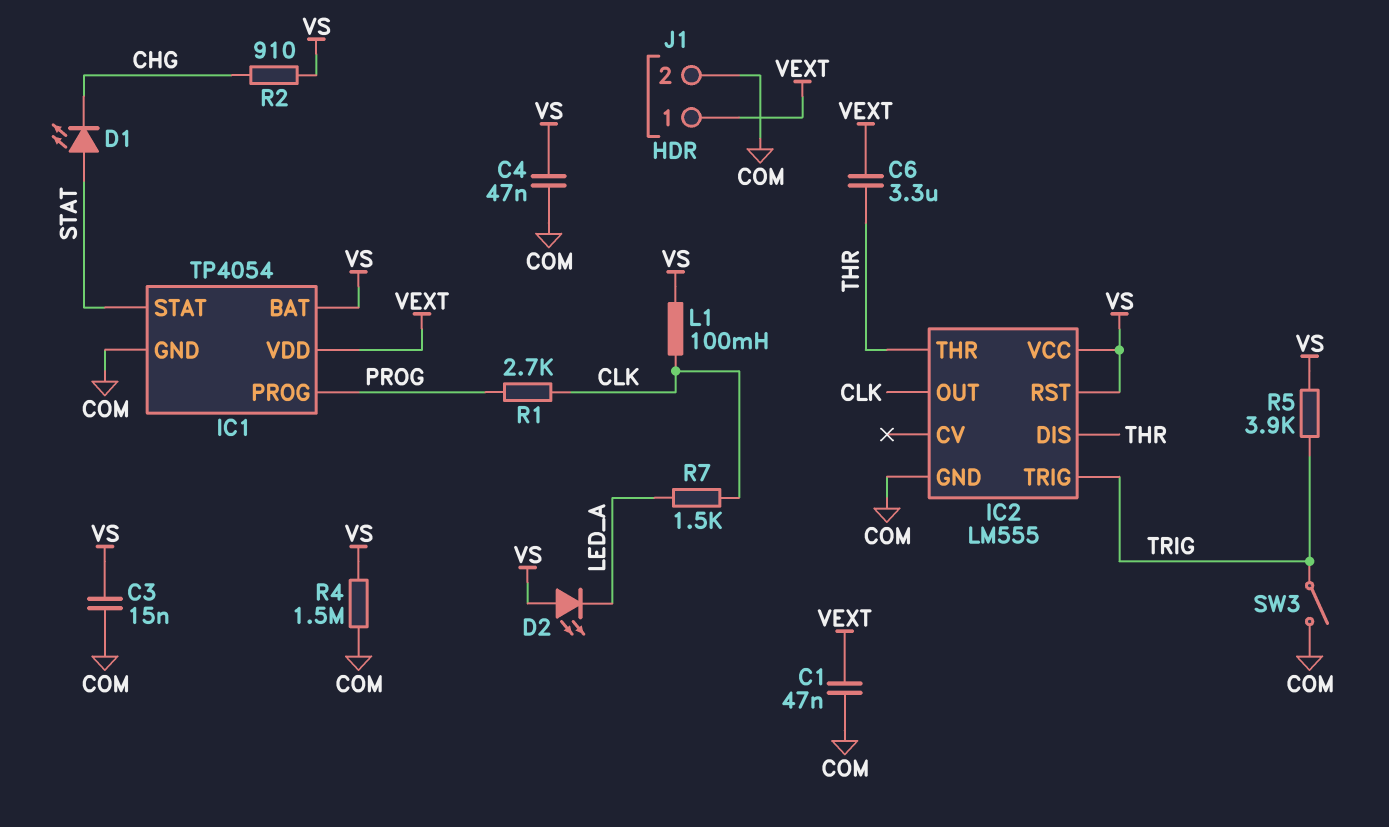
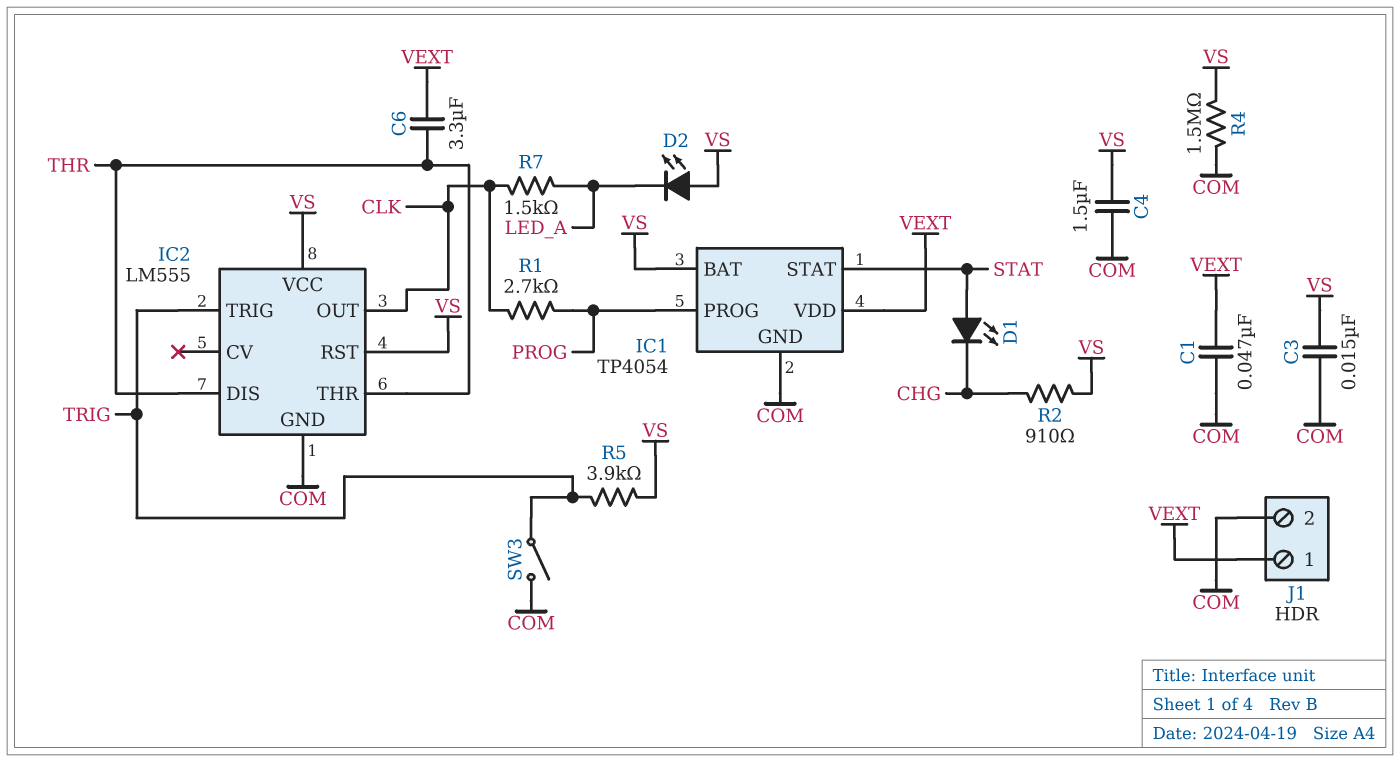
C4: 47nF (COM, VS) -> 1.5uF (COM, VS)
L1: 100mH (CLK, VS) -> none

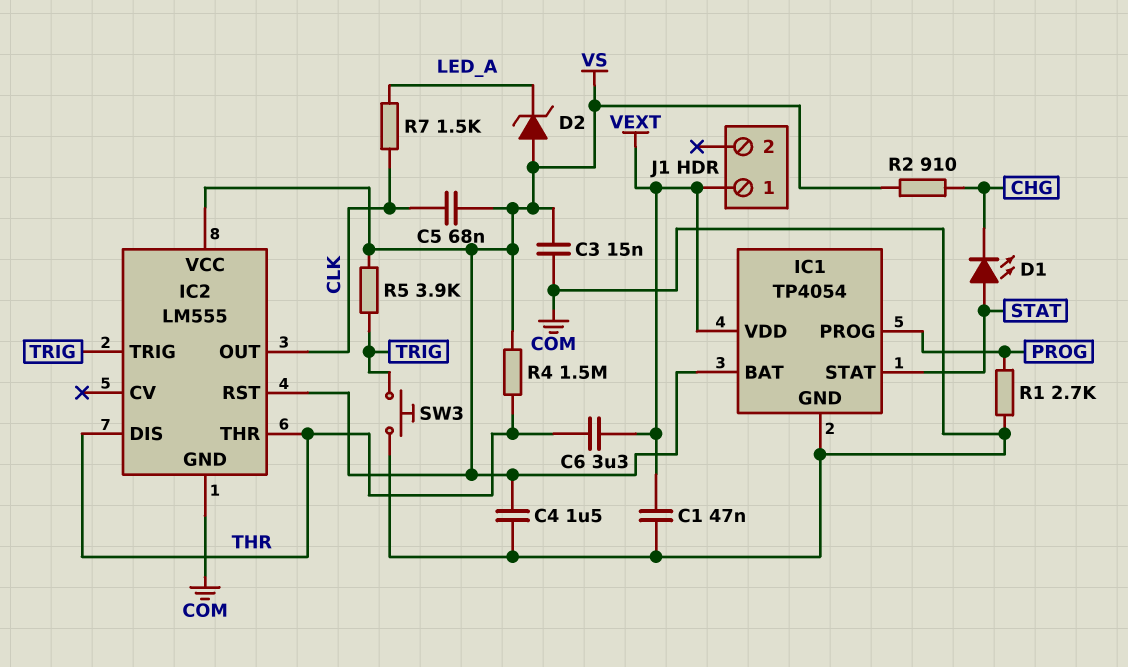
C5: none -> 68nF (CLK, VS)
D2: LED (A VS, K LED_A) -> zener (A VS, K LED_A)
J1 pin 2: COM -> none
R1: 2.7k (CLK, PROG) -> 2.7k (COM, PROG)
R4: 1.5M (COM, VS) -> 1.5M (THR, VS)
SW3: switch (COM, TRIG) -> button (COM, TRIG)

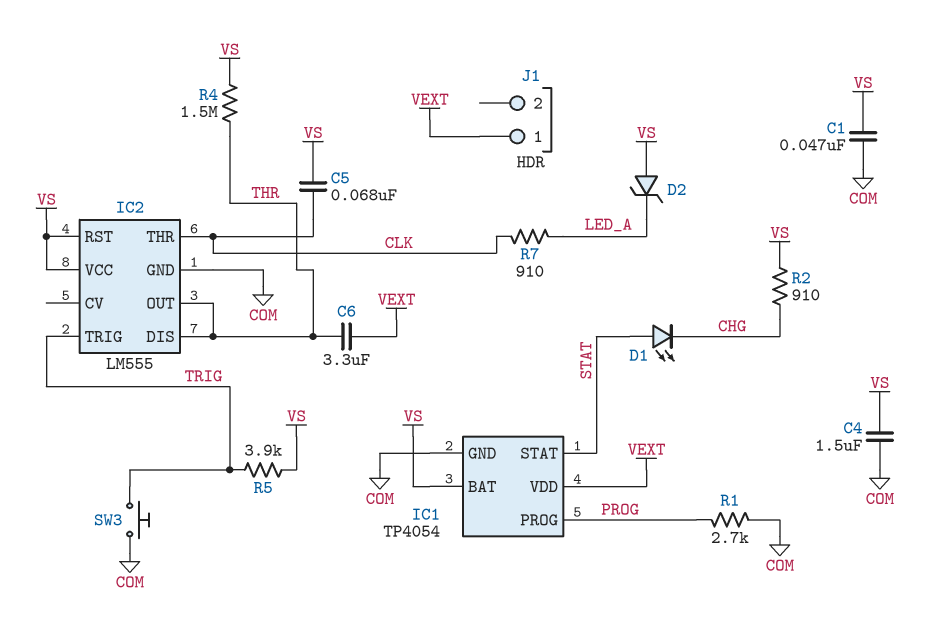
C1: 47nF (COM, VEXT) -> 47nF (COM, VS)
C3: 15nF (COM, VS) -> none
IC2 pin OUT: CLK -> THR
IC2 pin THR: THR -> CLK
R7: 1.5k (CLK, LED_A) -> 910 (CLK, LED_A)

